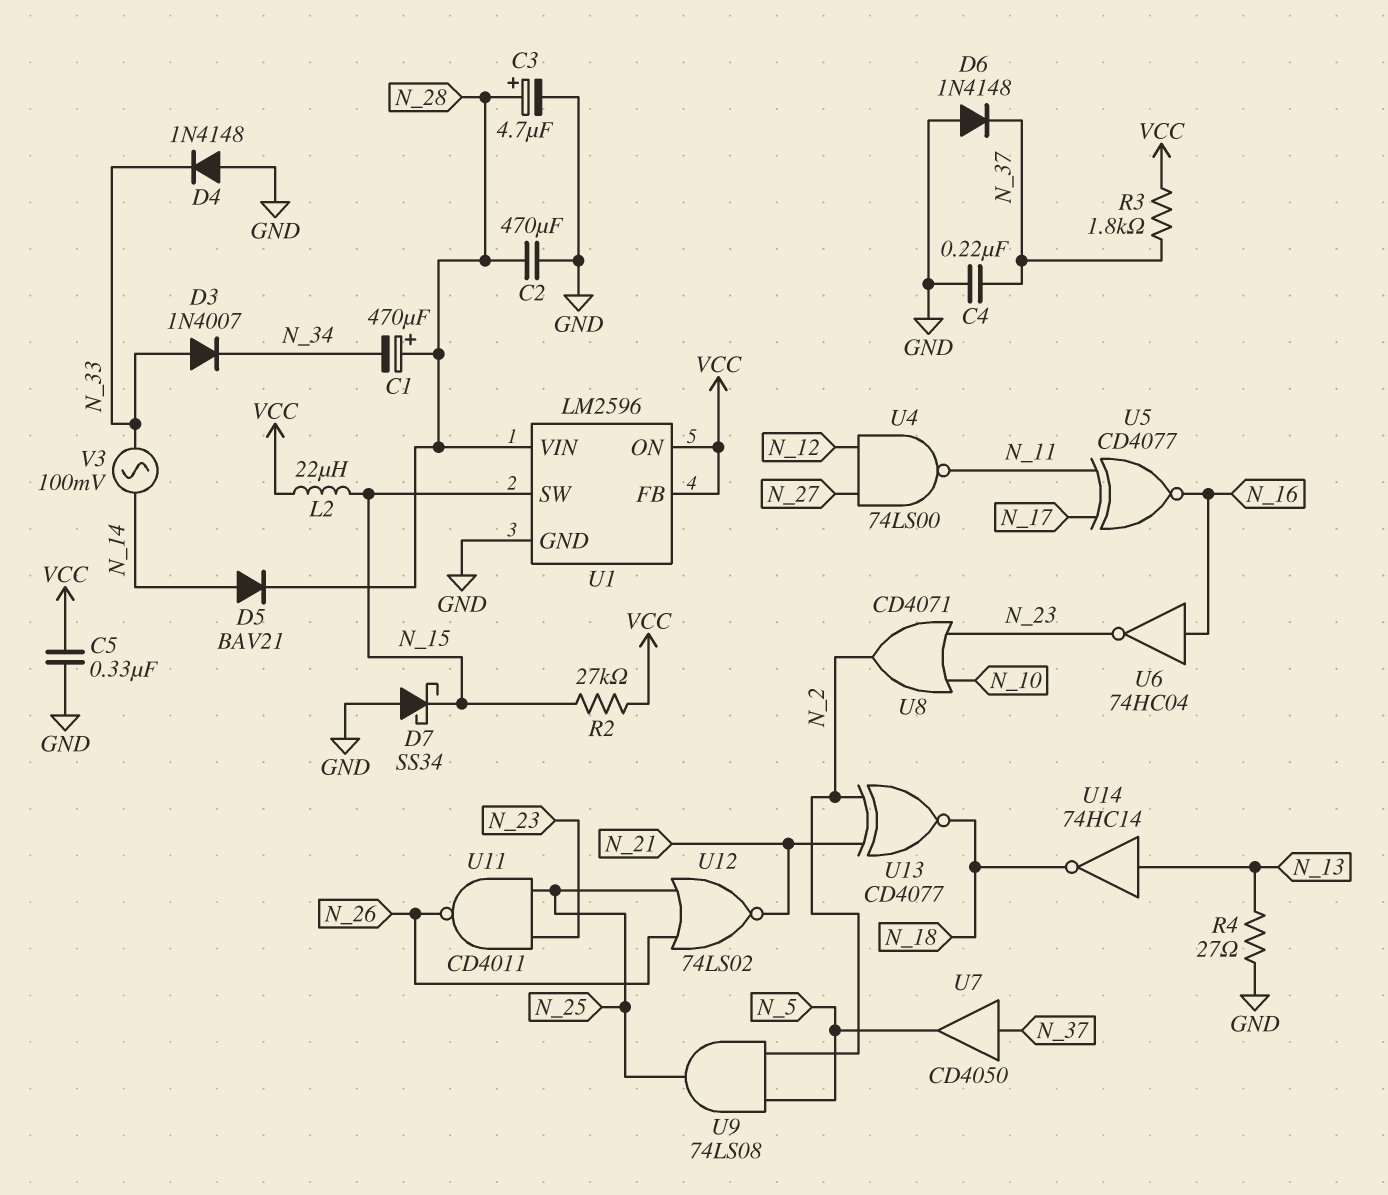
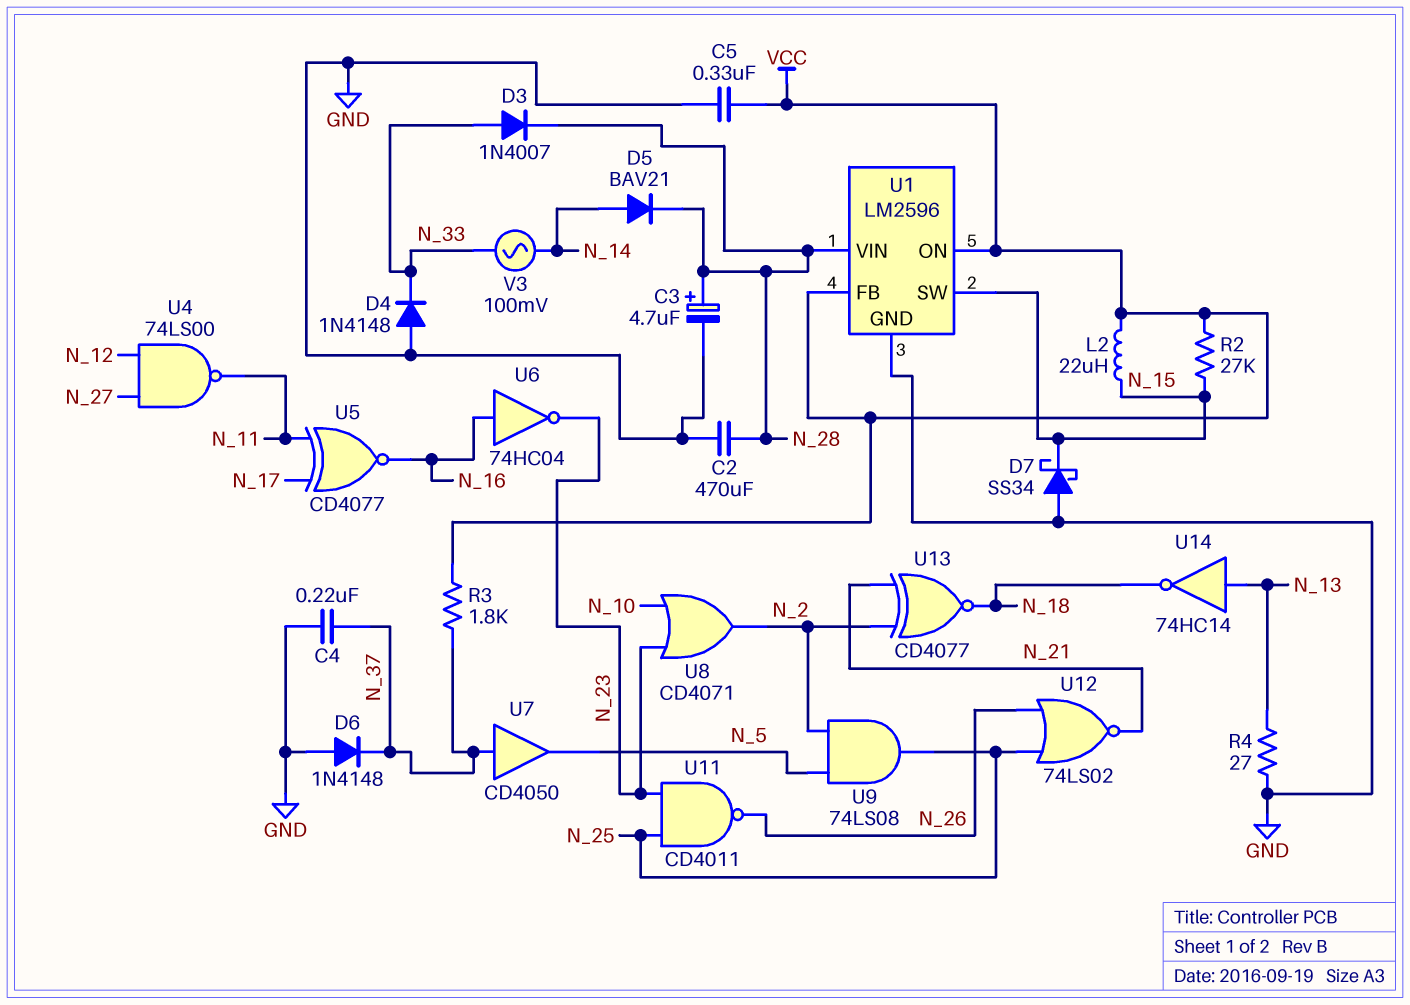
C1: 470uF (plus N_28, minus N_34) -> none
D3: diode 1N4007 (A N_33, K N_34) -> diode 1N4007 (A N_33, K N_28)

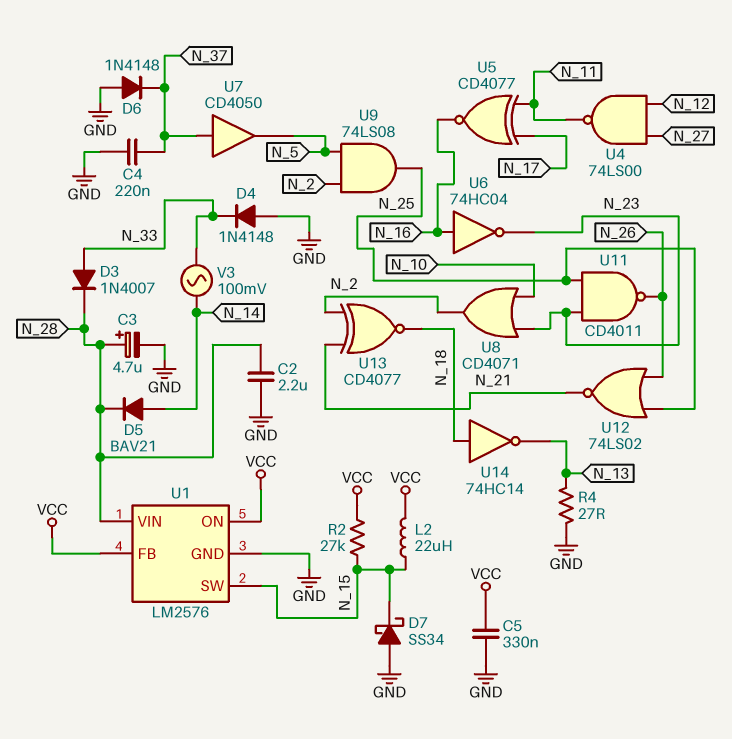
C2: 470uF (GND, N_28) -> 2.2uF (GND, N_28)
R3: 1.8k (N_37, VCC) -> none
U1: LM2596 -> LM2576
U14: NOT 74HC14 (in N_13, out N_18) -> NOT 74HC14 (in N_18, out N_13)

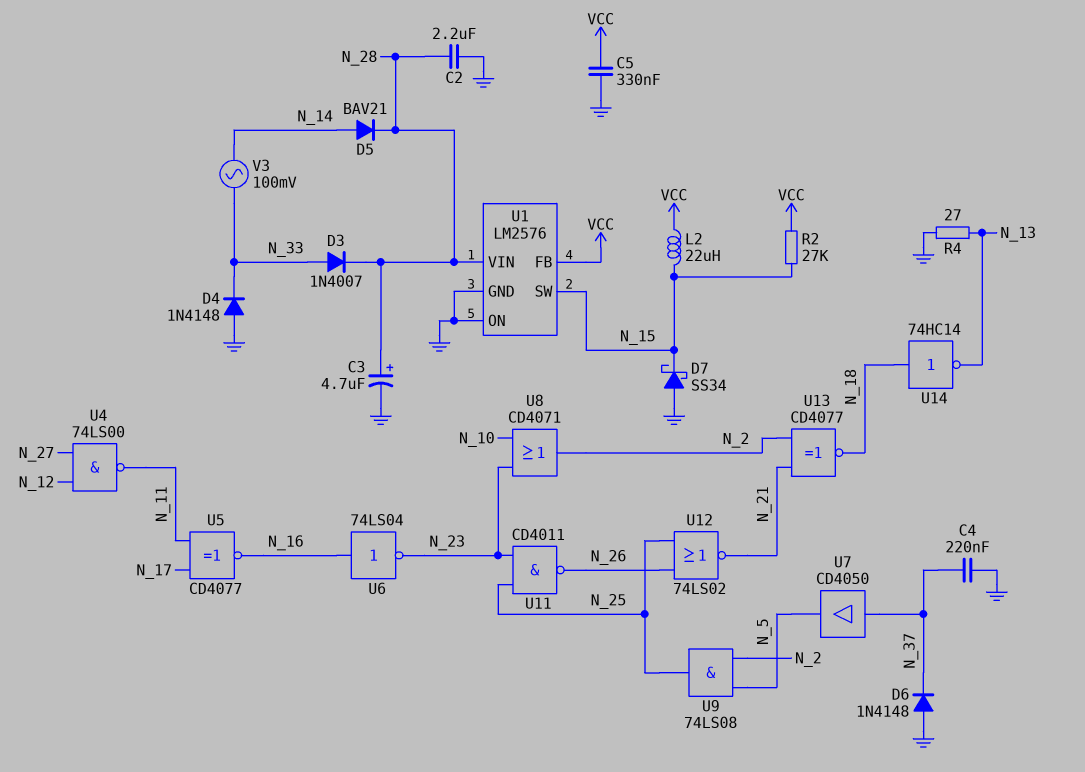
U1 pin ON: VCC -> GND
U6: NOT 74HC04 (in N_16, out N_23) -> NOT 74LS04 (in N_16, out N_23)

